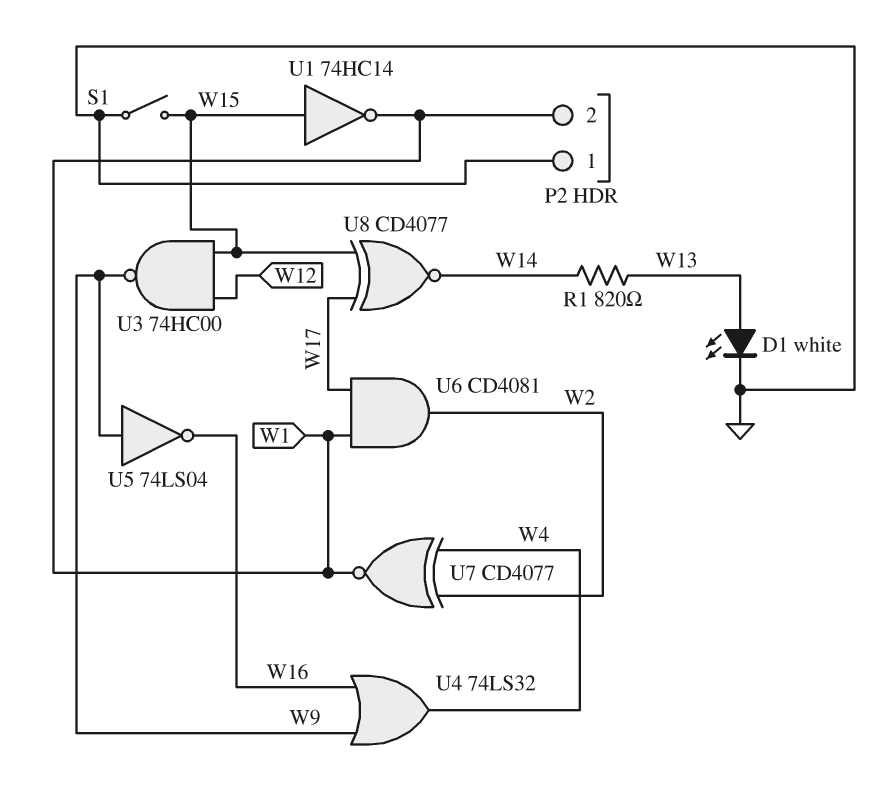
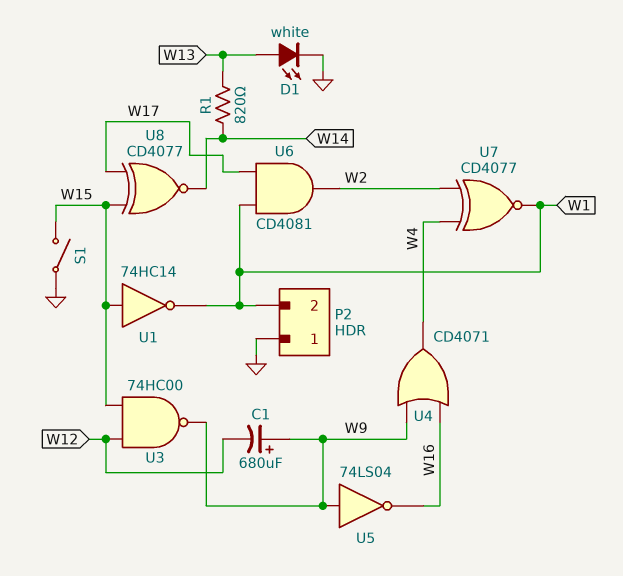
C1: none -> 680uF (plus W9, minus W12)
U4: OR 74LS32 (in W9, in W16, out W4) -> OR CD4071 (in W9, in W16, out W4)

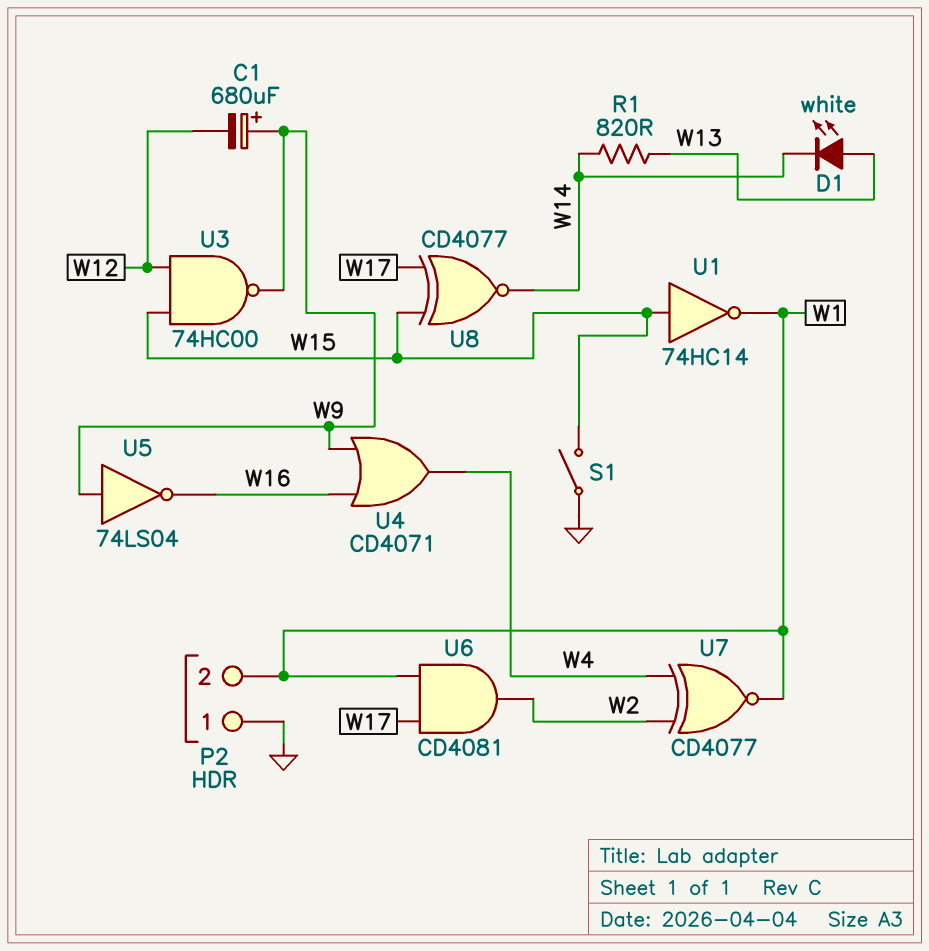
D1: LED white (A W13, K GND) -> LED white (A W13, K W14)

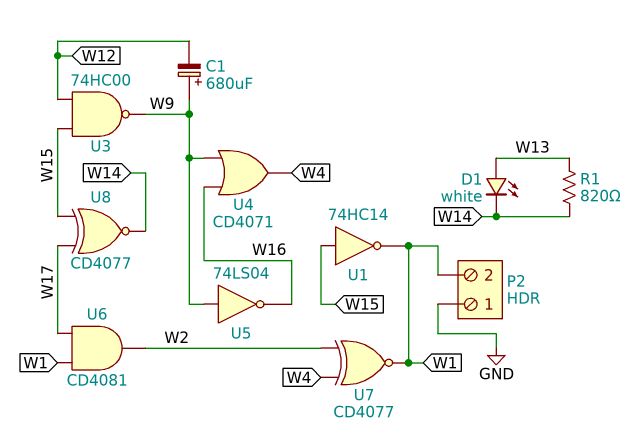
S1: switch (GND, W15) -> none

